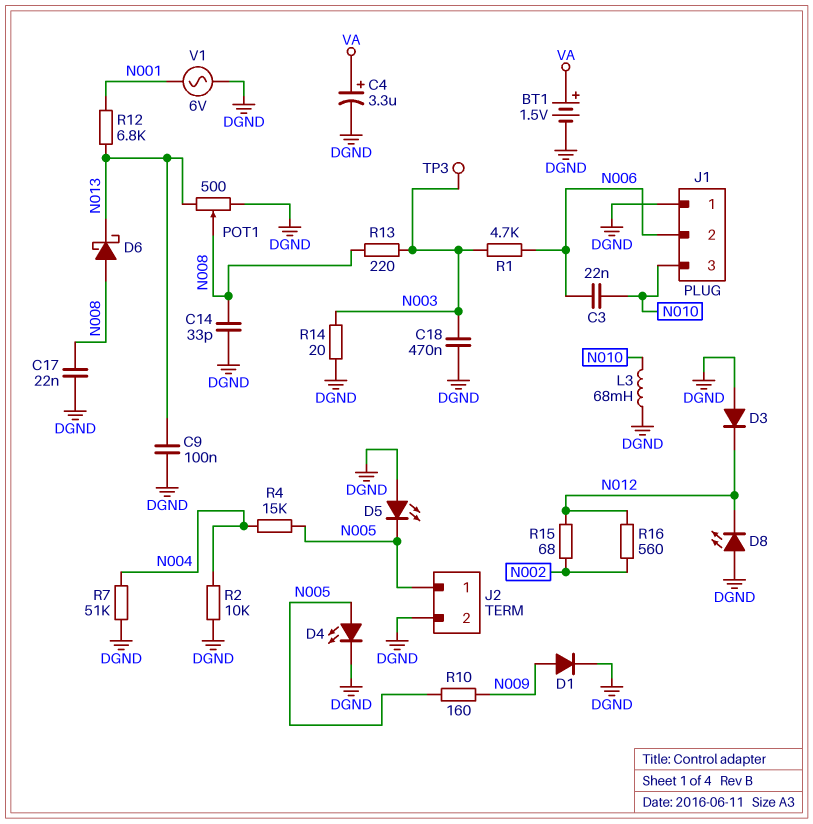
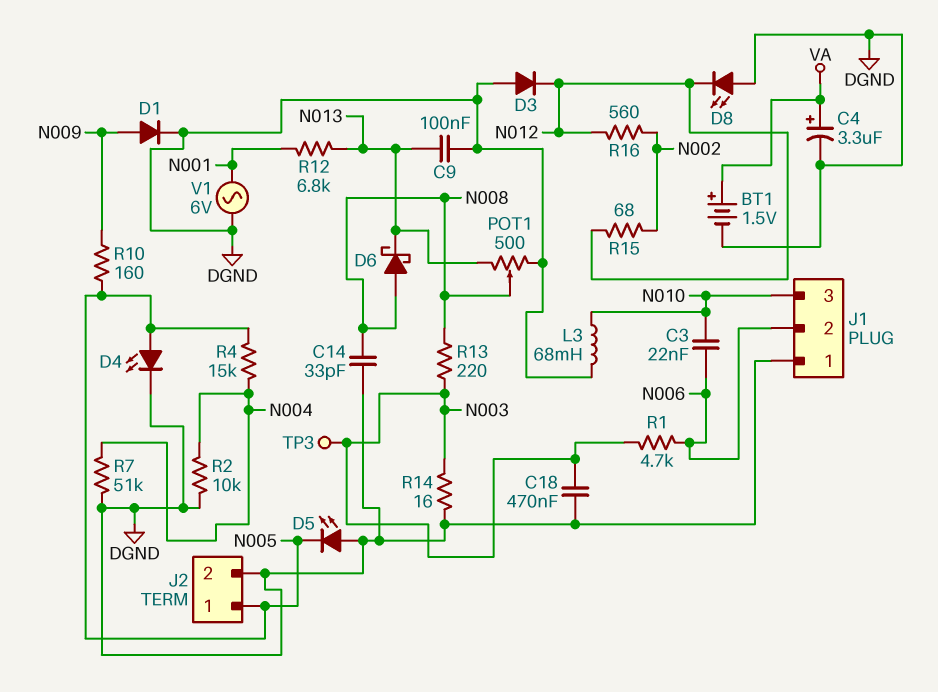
C17: 22nF (DGND, N008) -> none
R14: 20 (DGND, N003) -> 16 (DGND, N003)

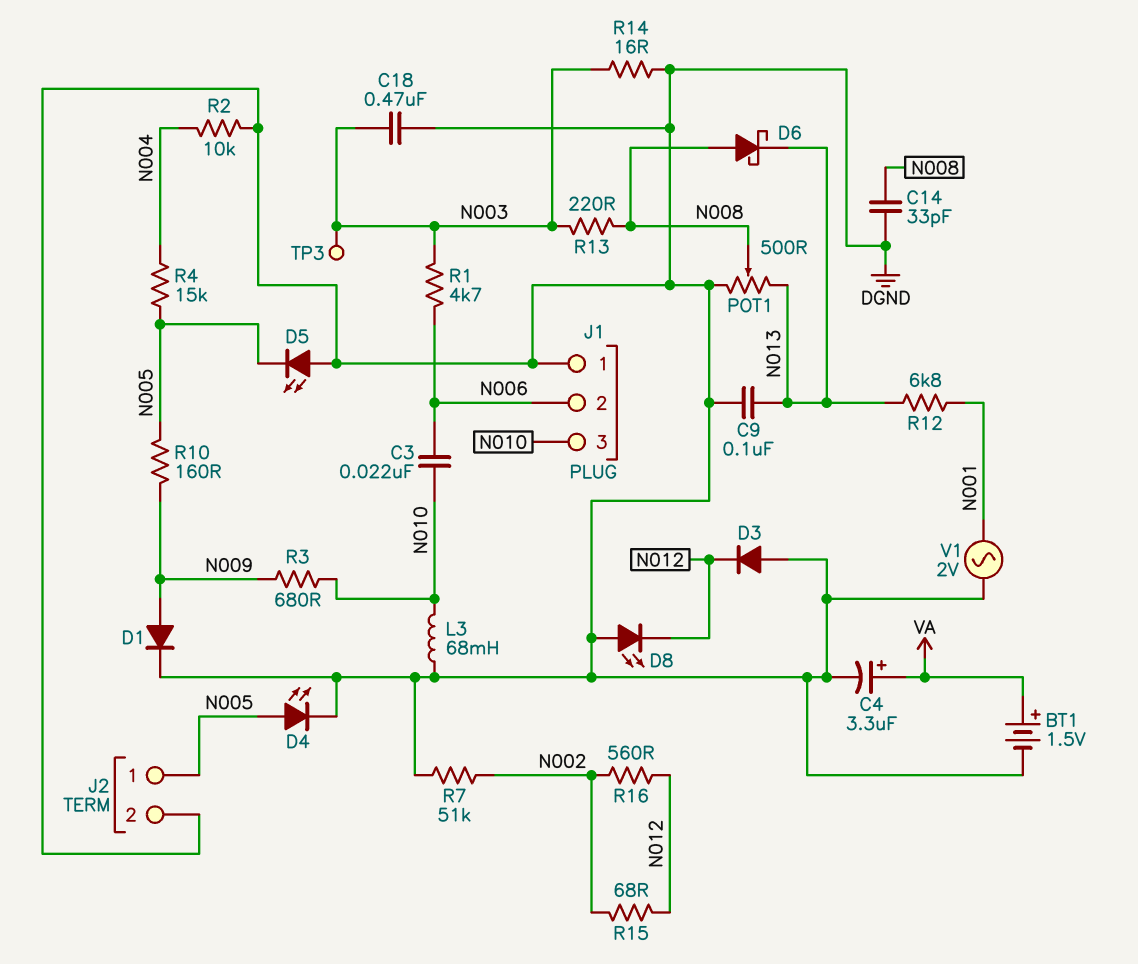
R3: none -> 680 (N009, N010)
R7: 51k (DGND, N004) -> 51k (DGND, N002)
V1: AC 6V (DGND, N001) -> AC 2V (DGND, N001)

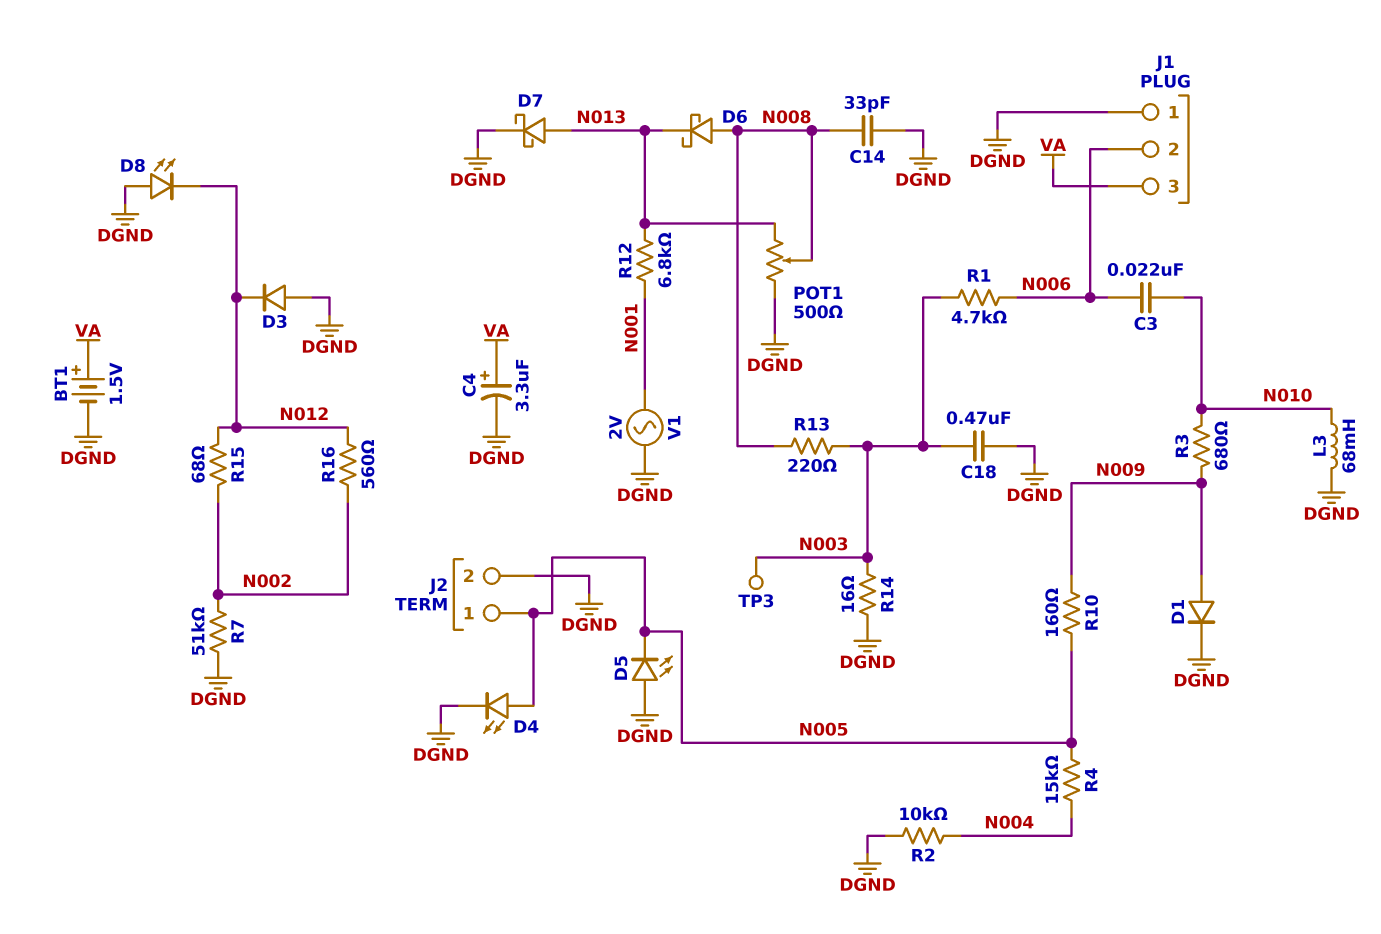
C9: 100nF (DGND, N013) -> none
D7: none -> schottky (A N013, K DGND)
J1 pin 3: N010 -> VA

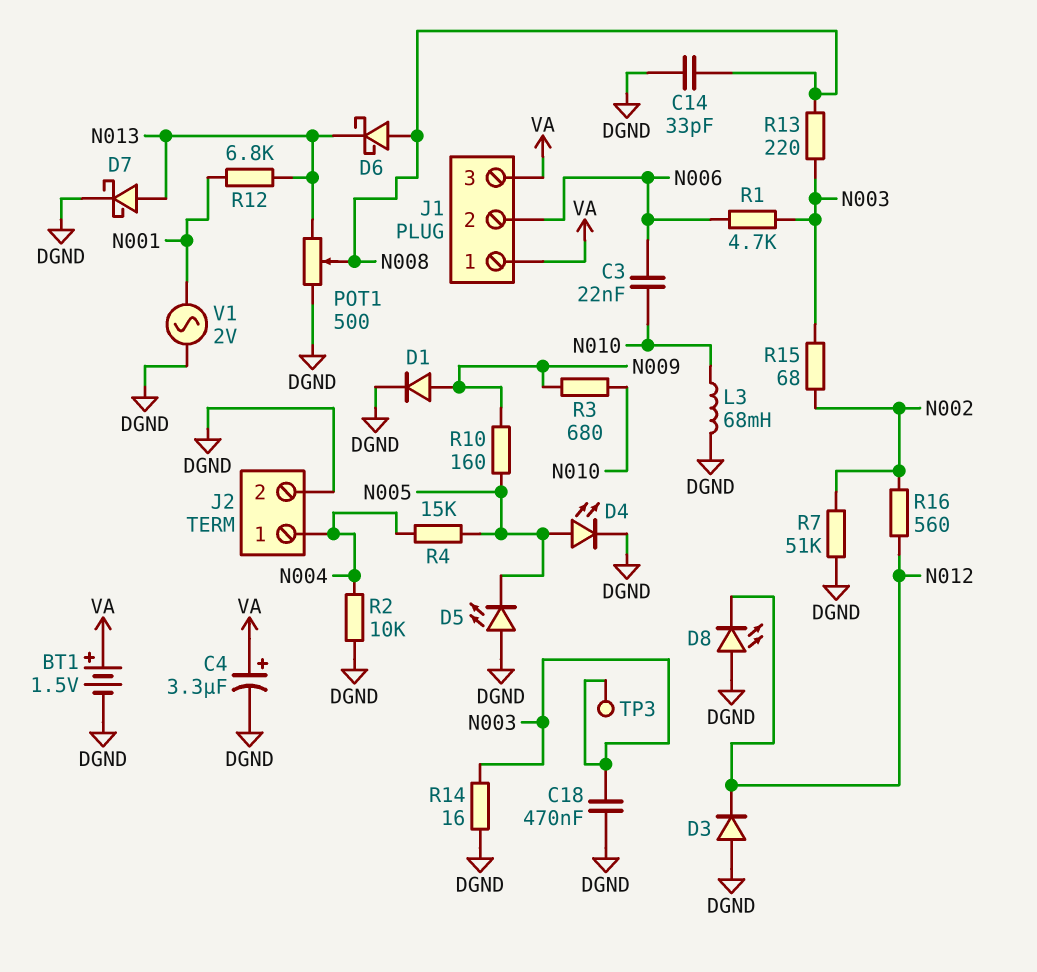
J1 pin 1: DGND -> VA
J2 pin 1: N005 -> N004
R15: 68 (N002, N012) -> 68 (N002, N003)

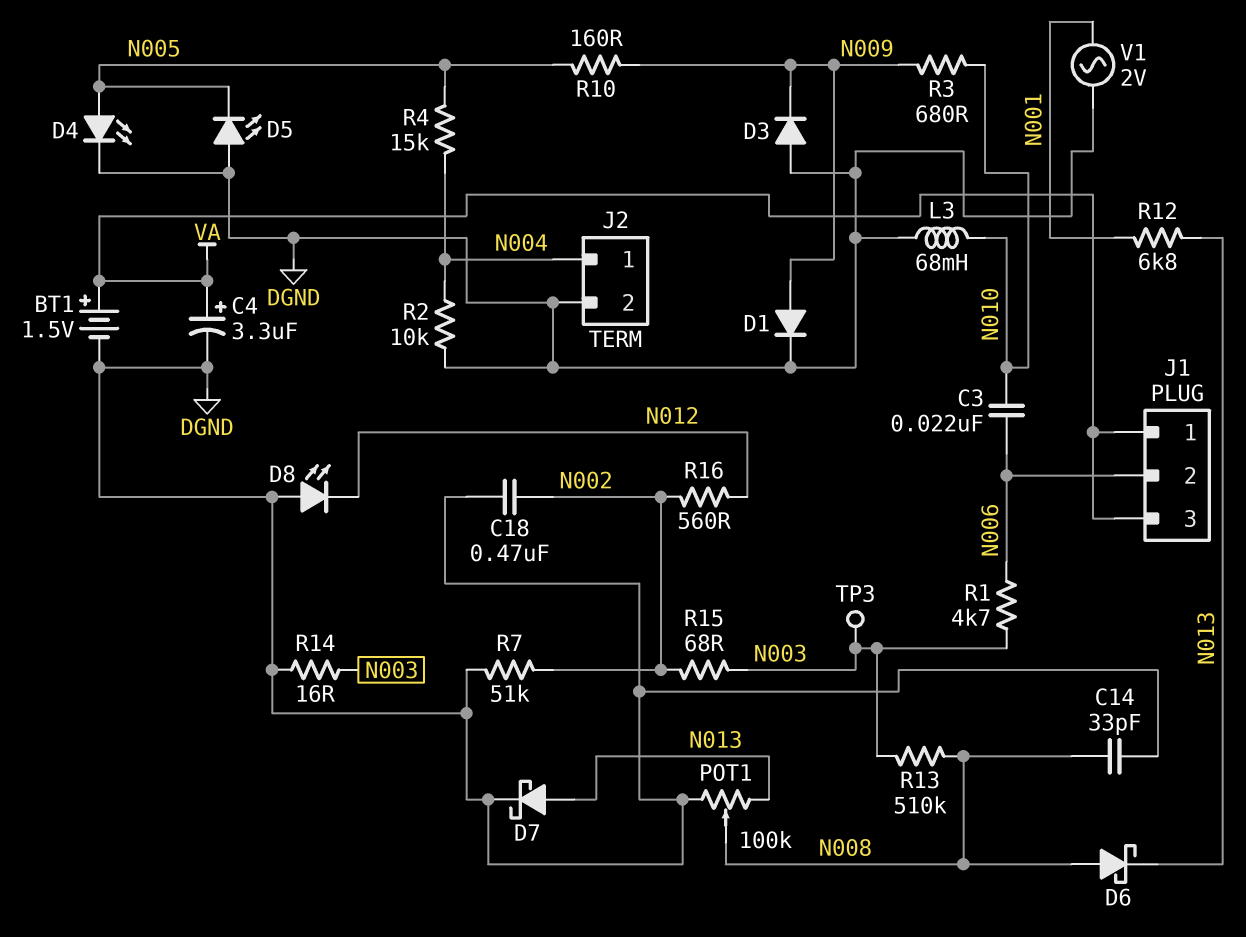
C18: 470nF (DGND, N003) -> 470nF (DGND, N002)
D3: diode (A DGND, K N012) -> diode (A DGND, K N009)
POT1: 500 (DGND, N013, wiper N008) -> 100k (DGND, N013, wiper N008)
R13: 220 (N003, N008) -> 510k (N003, N008)

